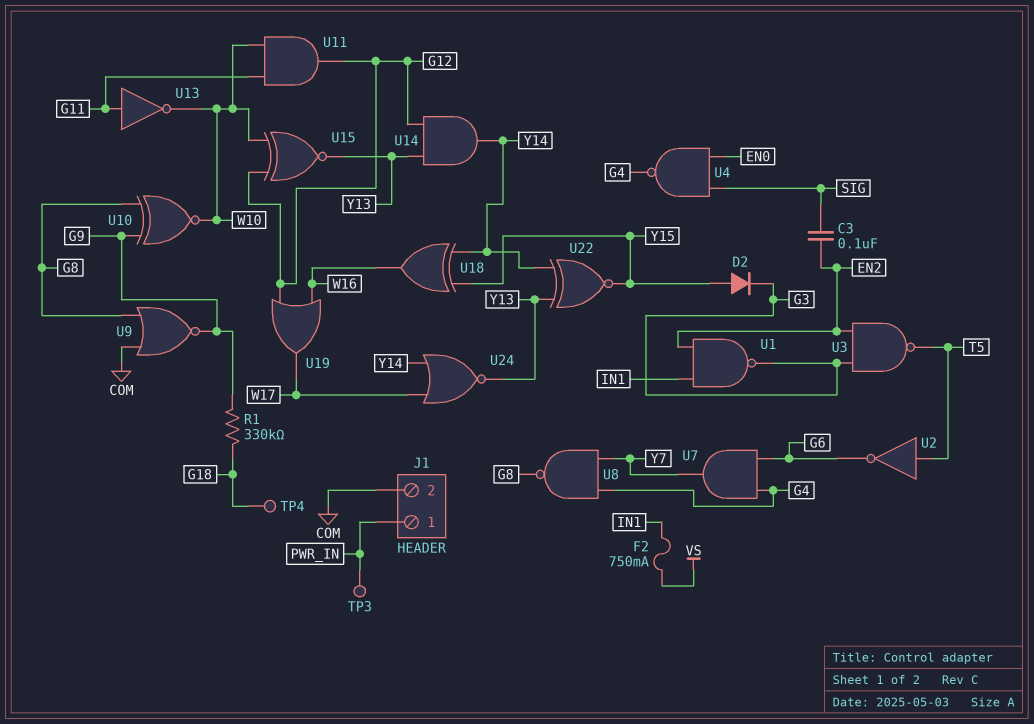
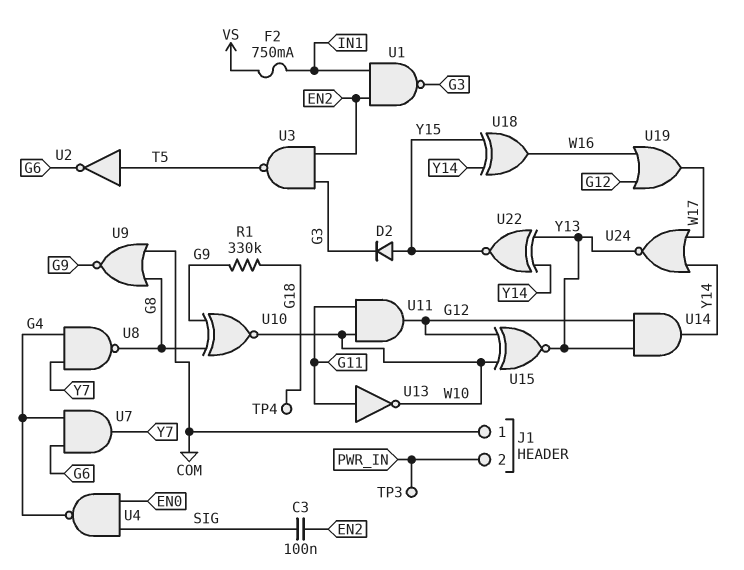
J1 pin 1: PWR_IN -> COM
J1 pin 2: COM -> PWR_IN

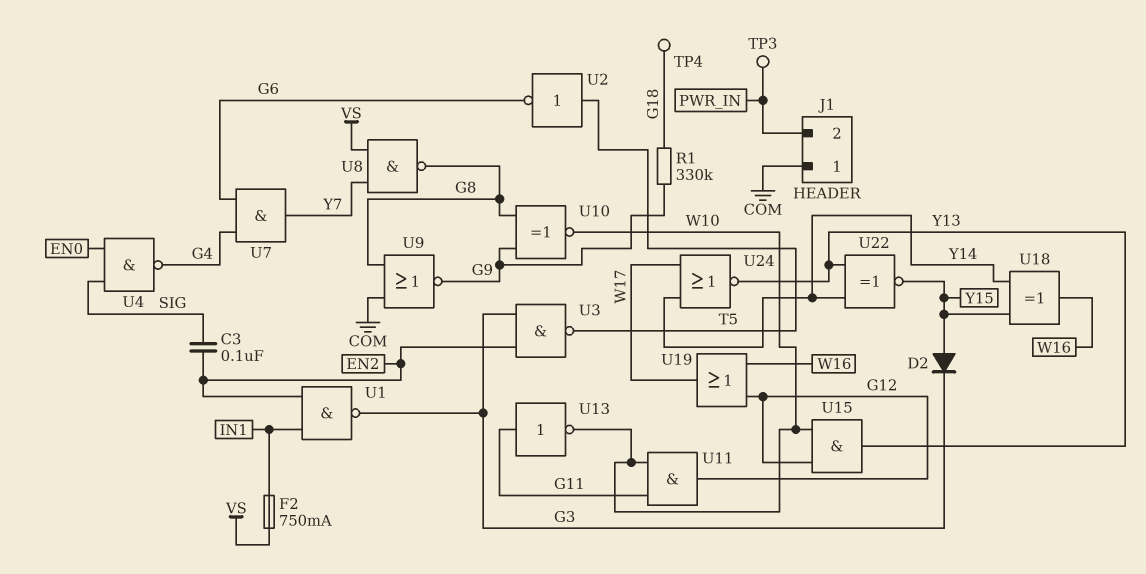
U8: NAND (in G4, in Y7, out G8) -> NAND (in VS, in Y7, out G8)
U14: AND (in G12, in Y13, out Y14) -> none
U15: XNOR (in G12, in W10, out Y13) -> AND (in G12, in W10, out Y13)

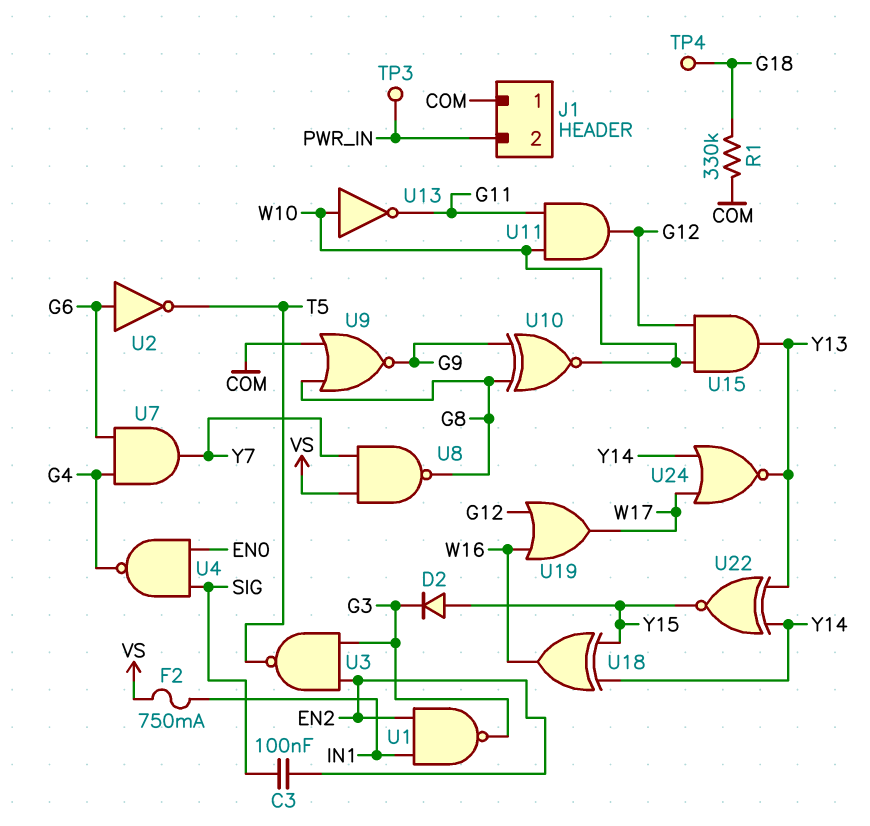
R1: 330k (G9, G18) -> 330k (COM, G18)
U2: NOT (in T5, out G6) -> NOT (in G6, out T5)
U13: NOT (in G11, out W10) -> NOT (in W10, out G11)

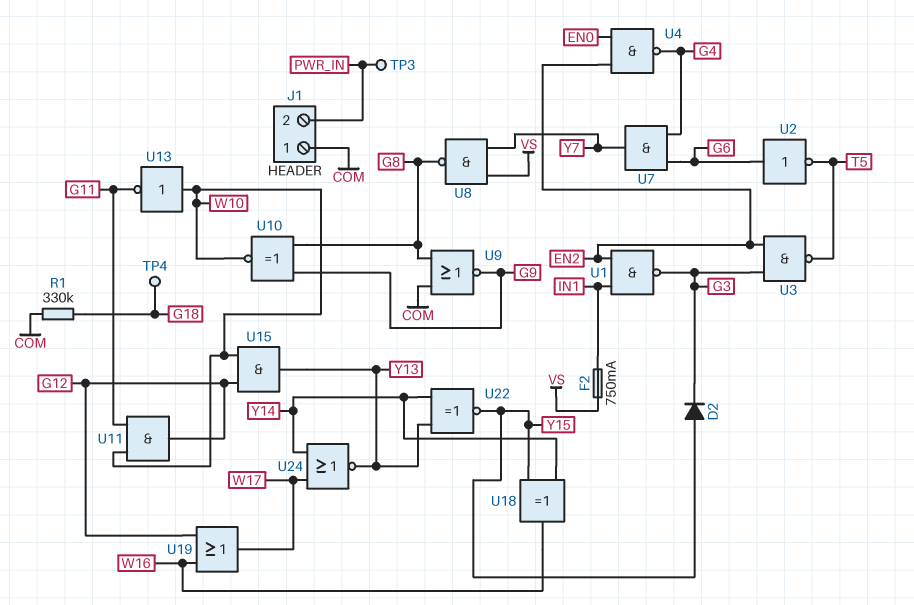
C3: 100nF (EN2, SIG) -> none
U4: NAND (in EN0, in SIG, out G4) -> NAND (in EN0, in EN2, out G4)

